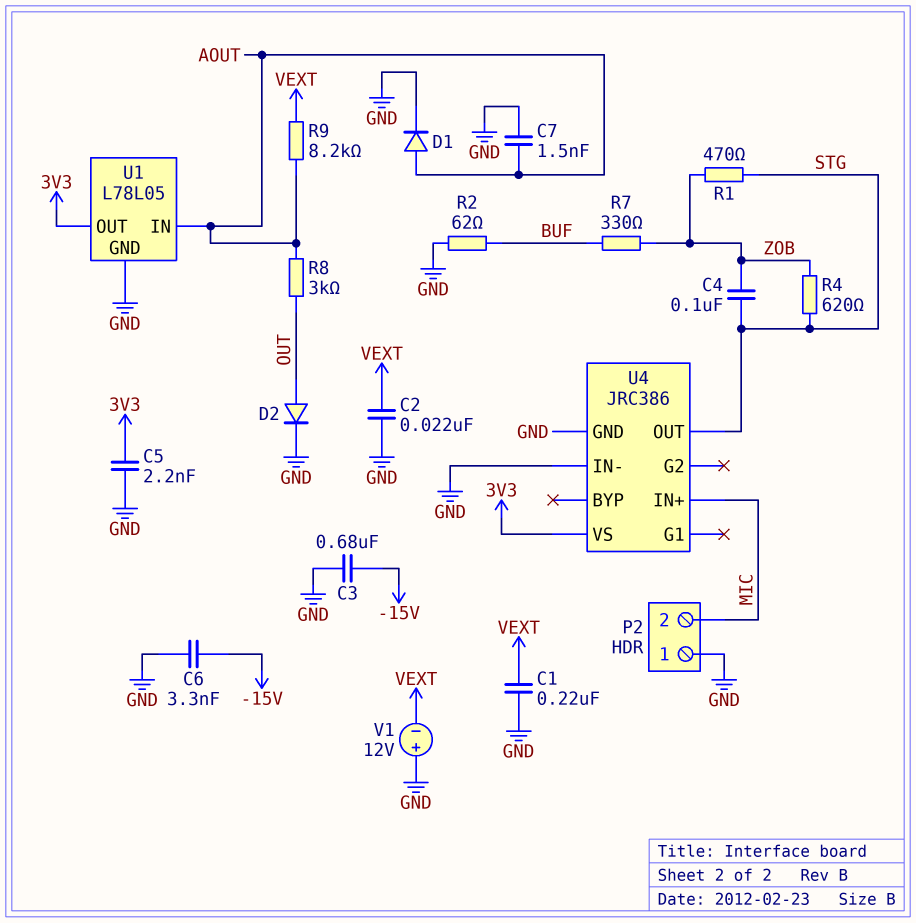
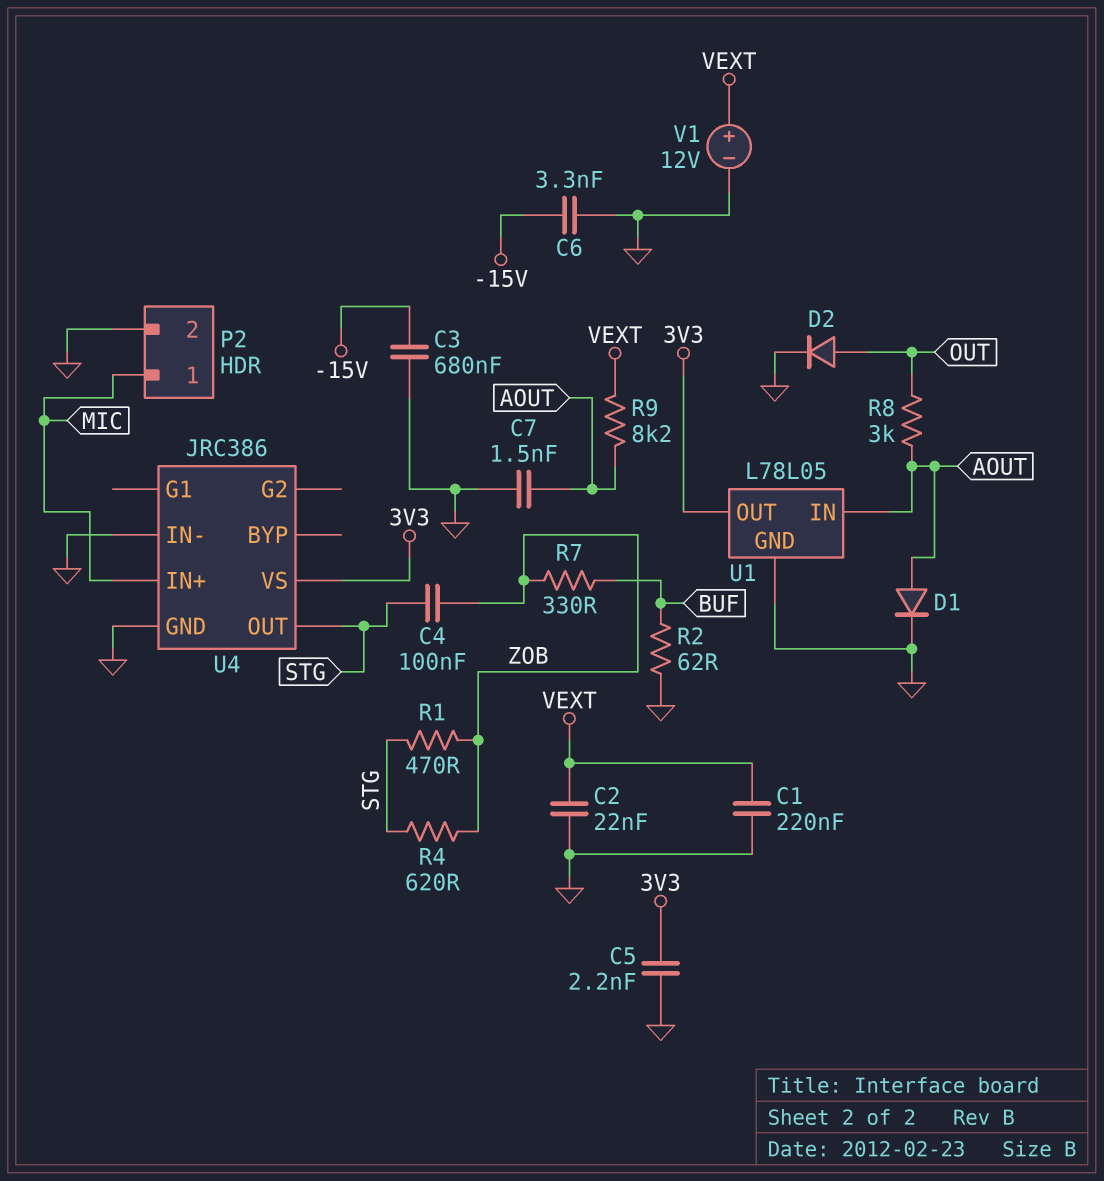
P2 pin 1: GND -> MIC
P2 pin 2: MIC -> GND
V1: 12V (plus GND, minus VEXT) -> 12V (plus VEXT, minus GND)

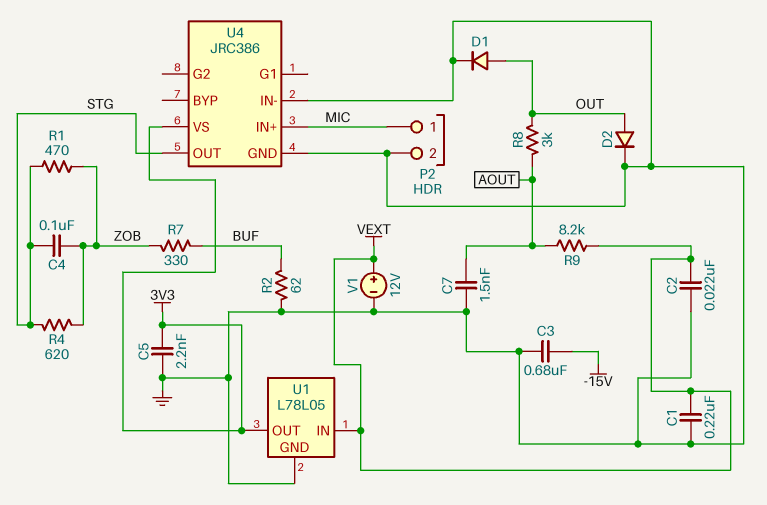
C6: 3.3nF (-15V, GND) -> none
D1: diode (A AOUT, K GND) -> diode (A OUT, K GND)
U1 pin IN: AOUT -> VEXT

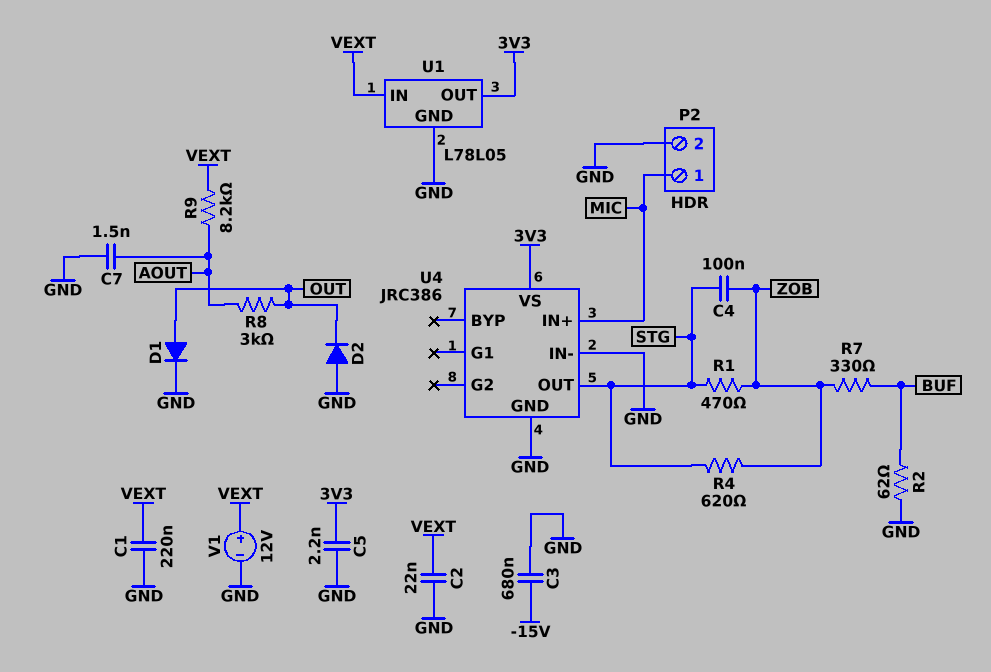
D2: diode (A OUT, K GND) -> diode (A GND, K OUT)

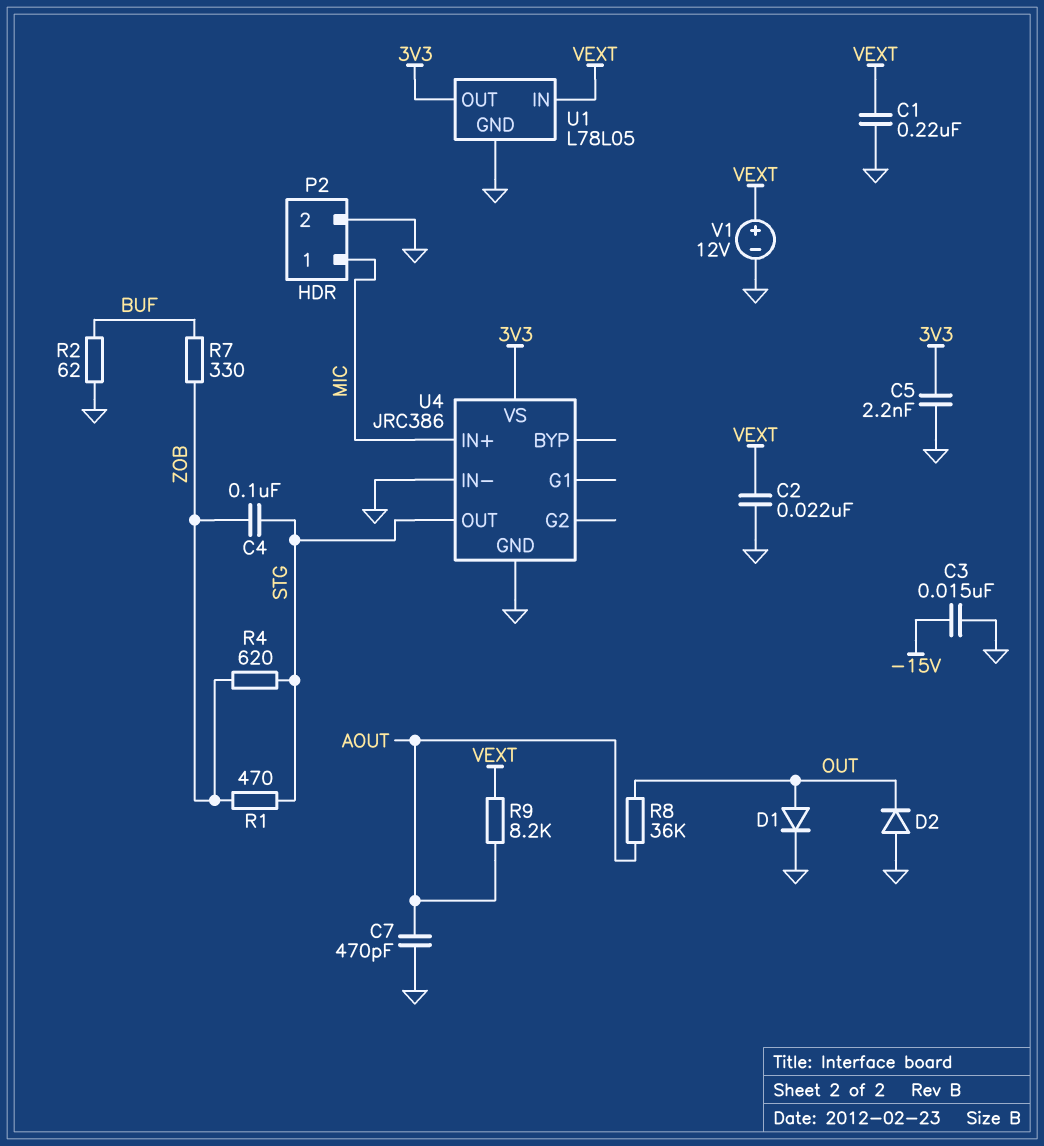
C3: 680nF (-15V, GND) -> 15nF (-15V, GND)
C7: 1.5nF (AOUT, GND) -> 470pF (AOUT, GND)
R8: 3k (AOUT, OUT) -> 36k (AOUT, OUT)

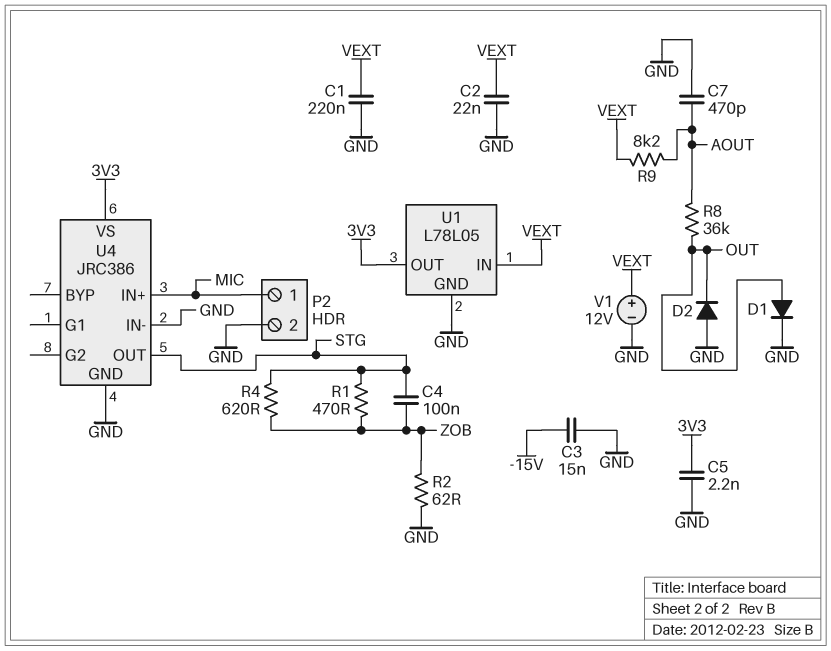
R2: 62 (BUF, GND) -> 62 (GND, ZOB)
R7: 330 (BUF, ZOB) -> none

